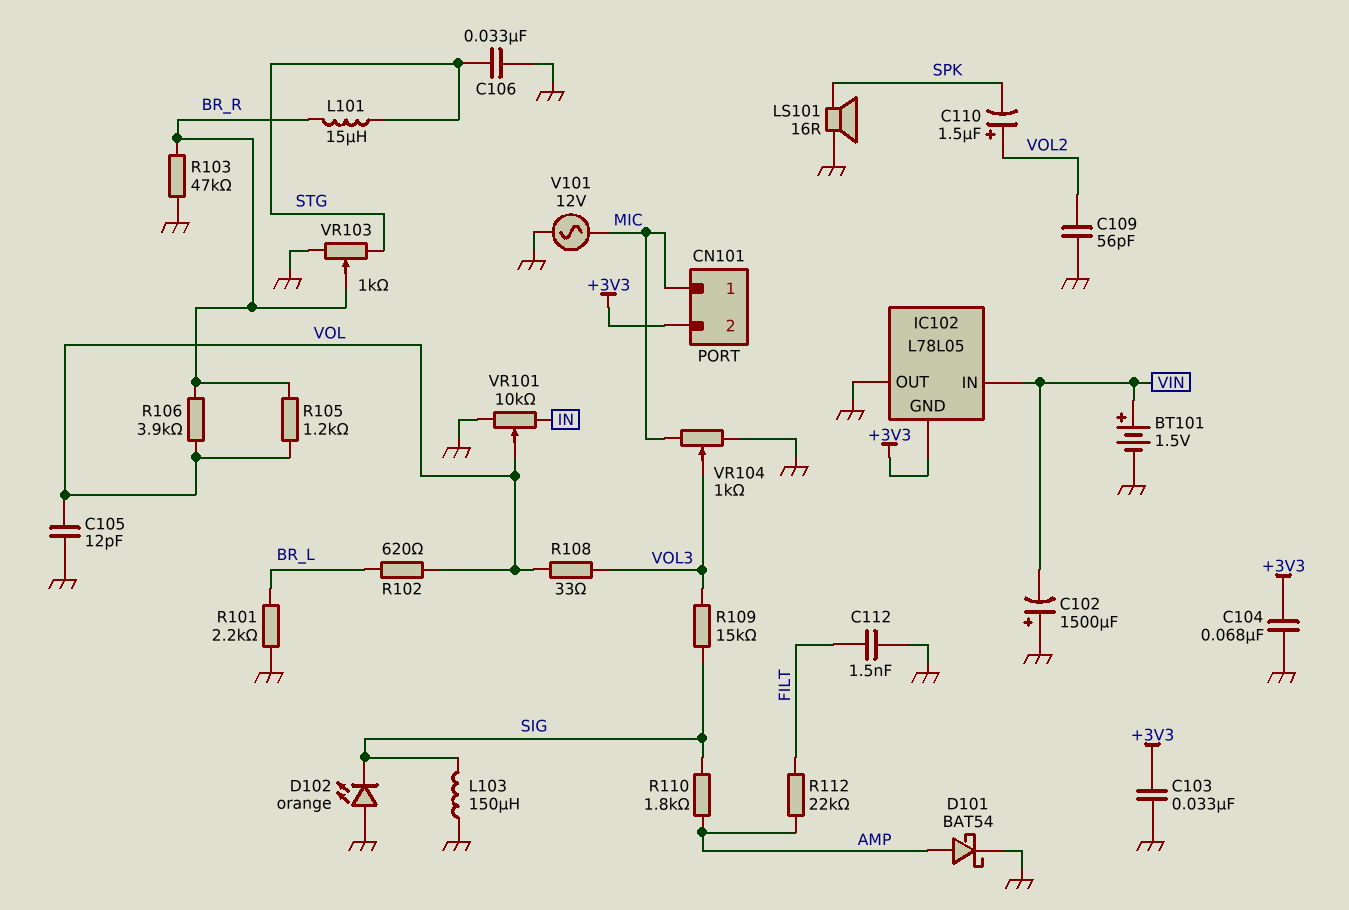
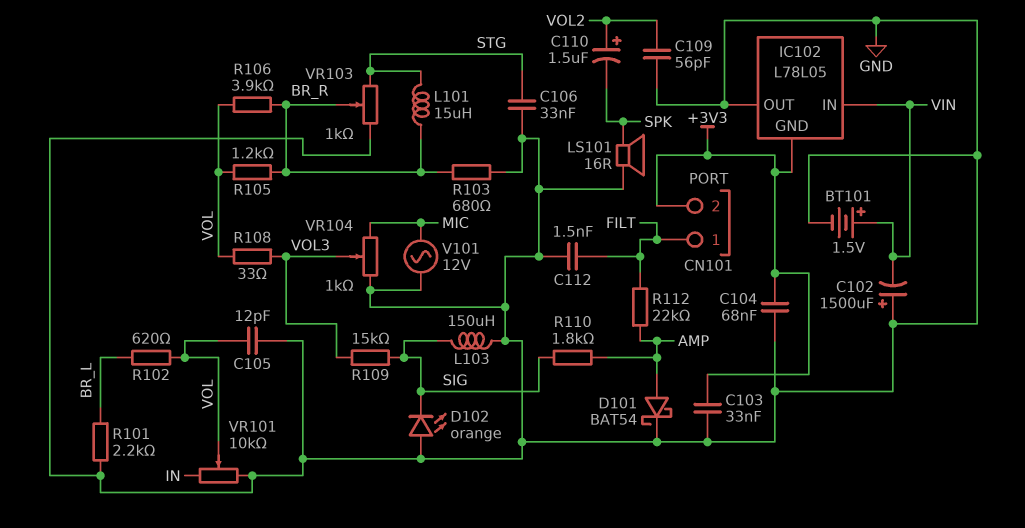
CN101 pin 1: MIC -> FILT
R103: 47k (BR_R, GND) -> 680 (BR_R, GND)

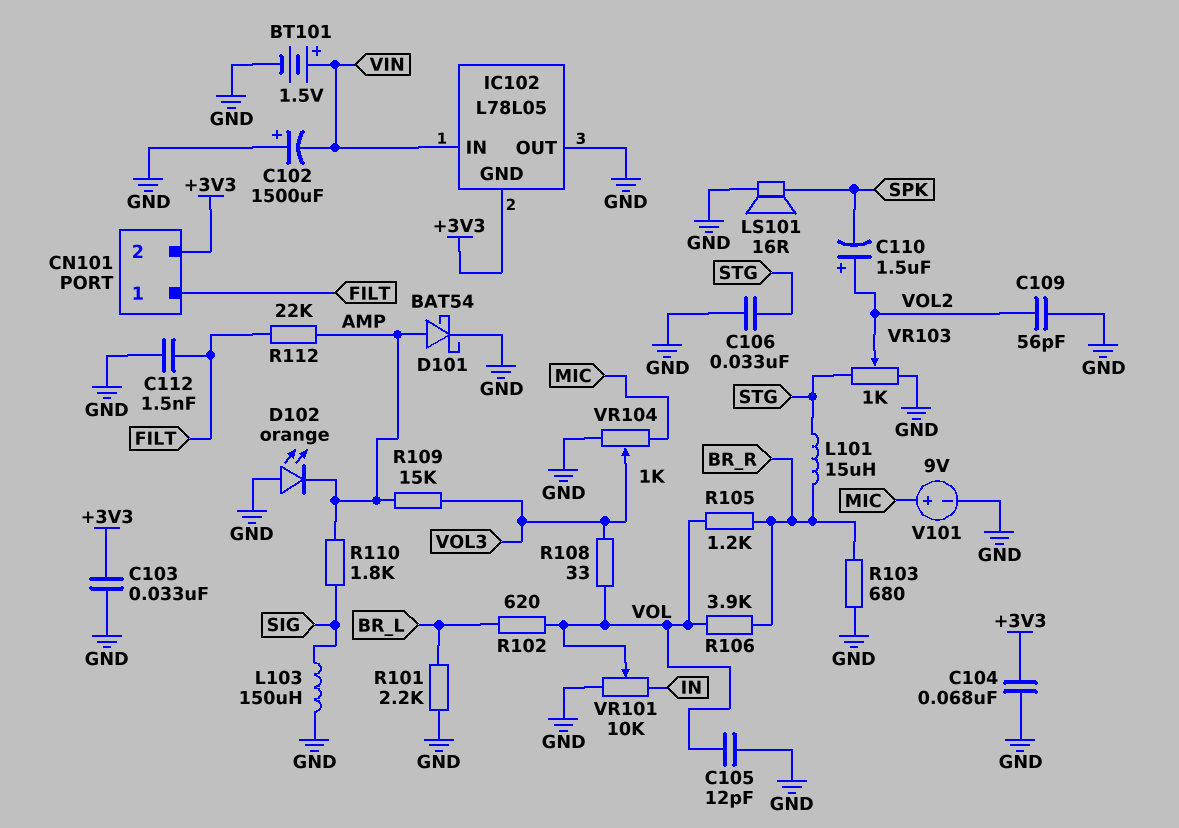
D102: LED orange (A GND, K SIG) -> LED orange (A GND, K AMP)
R109: 15k (SIG, VOL3) -> 15k (AMP, VOL3)
V101: AC 12V (GND, MIC) -> 9V (plus MIC, minus GND)
VR103: 1k (GND, STG, wiper BR_R) -> 1k (GND, STG, wiper VOL2)

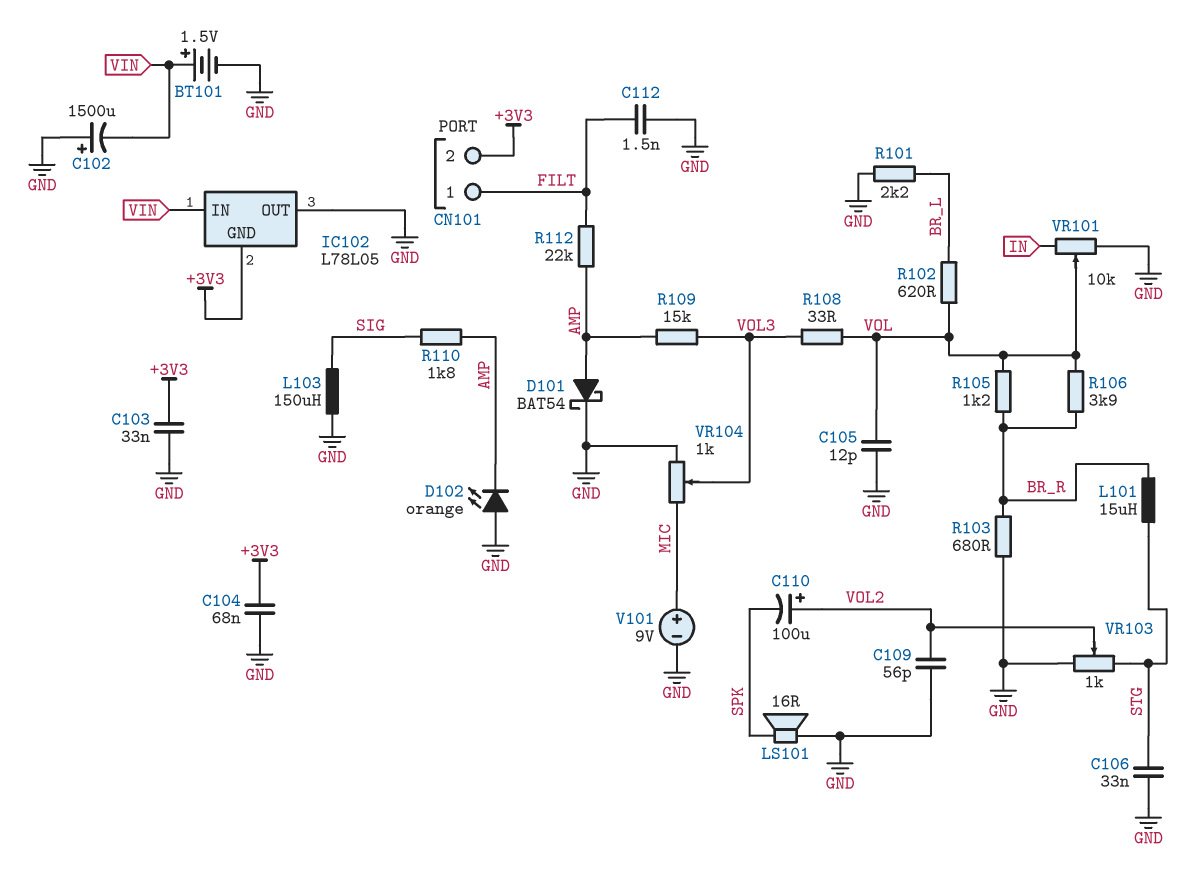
C110: 1.5uF (plus VOL2, minus SPK) -> 100uF (plus VOL2, minus SPK)

